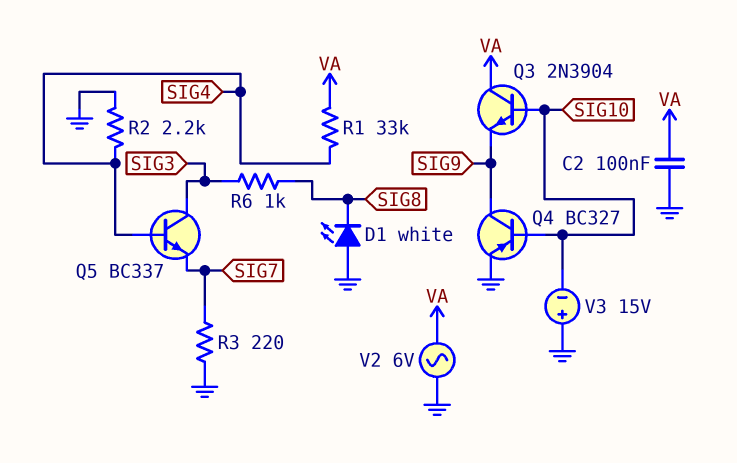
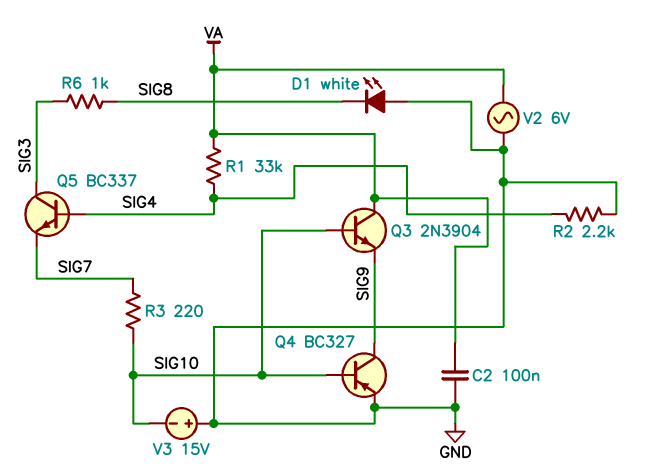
R3: 220 (GND, SIG7) -> 220 (SIG7, SIG10)

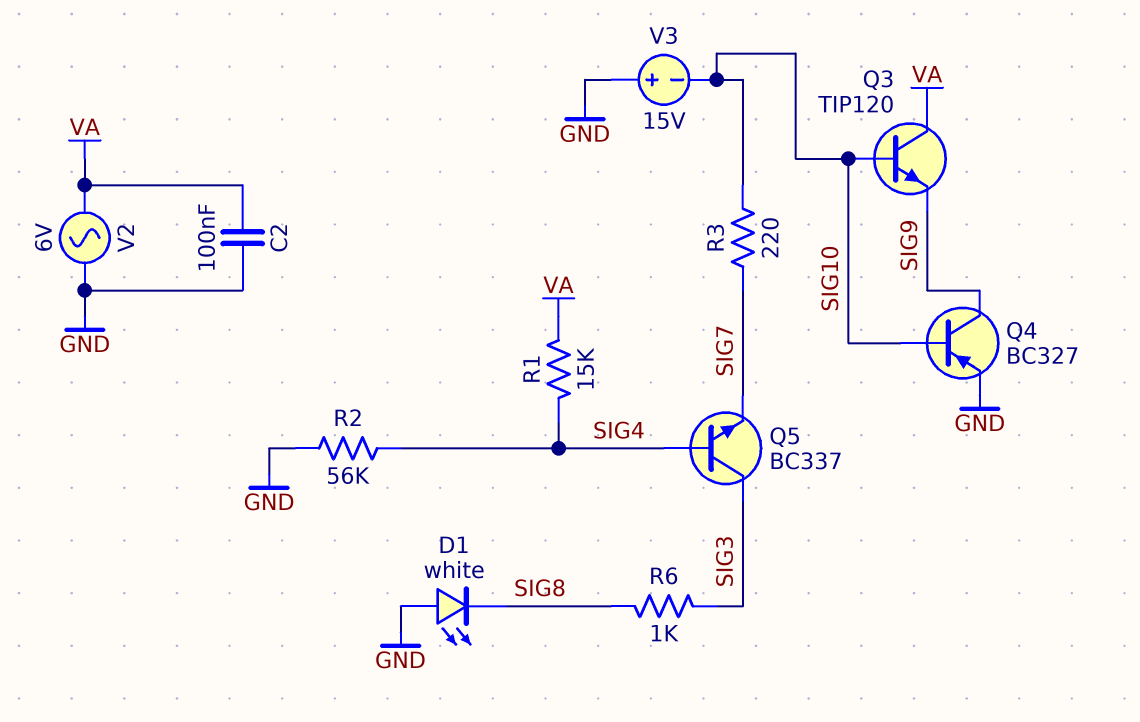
Q3: NPN 2N3904 (B SIG10, C VA, E SIG9) -> NPN TIP120 (B SIG10, C VA, E SIG9)
R1: 33k (SIG4, VA) -> 15k (SIG4, VA)
R2: 2.2k (GND, SIG4) -> 56k (GND, SIG4)

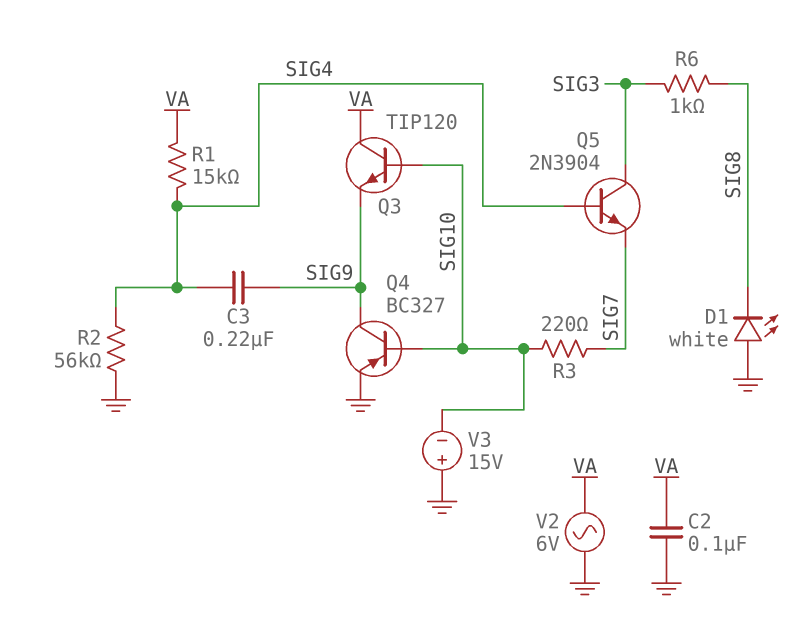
C3: none -> 220nF (SIG4, SIG9)
Q5: NPN BC337 (B SIG4, C SIG3, E SIG7) -> NPN 2N3904 (B SIG4, C SIG3, E SIG7)

